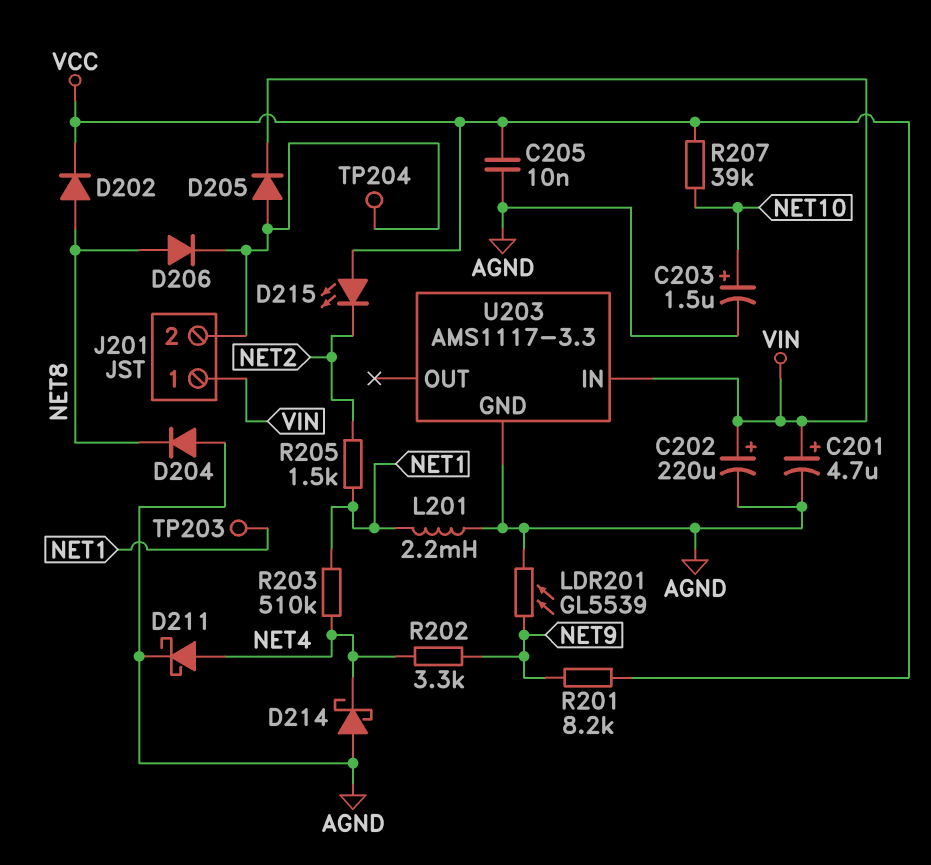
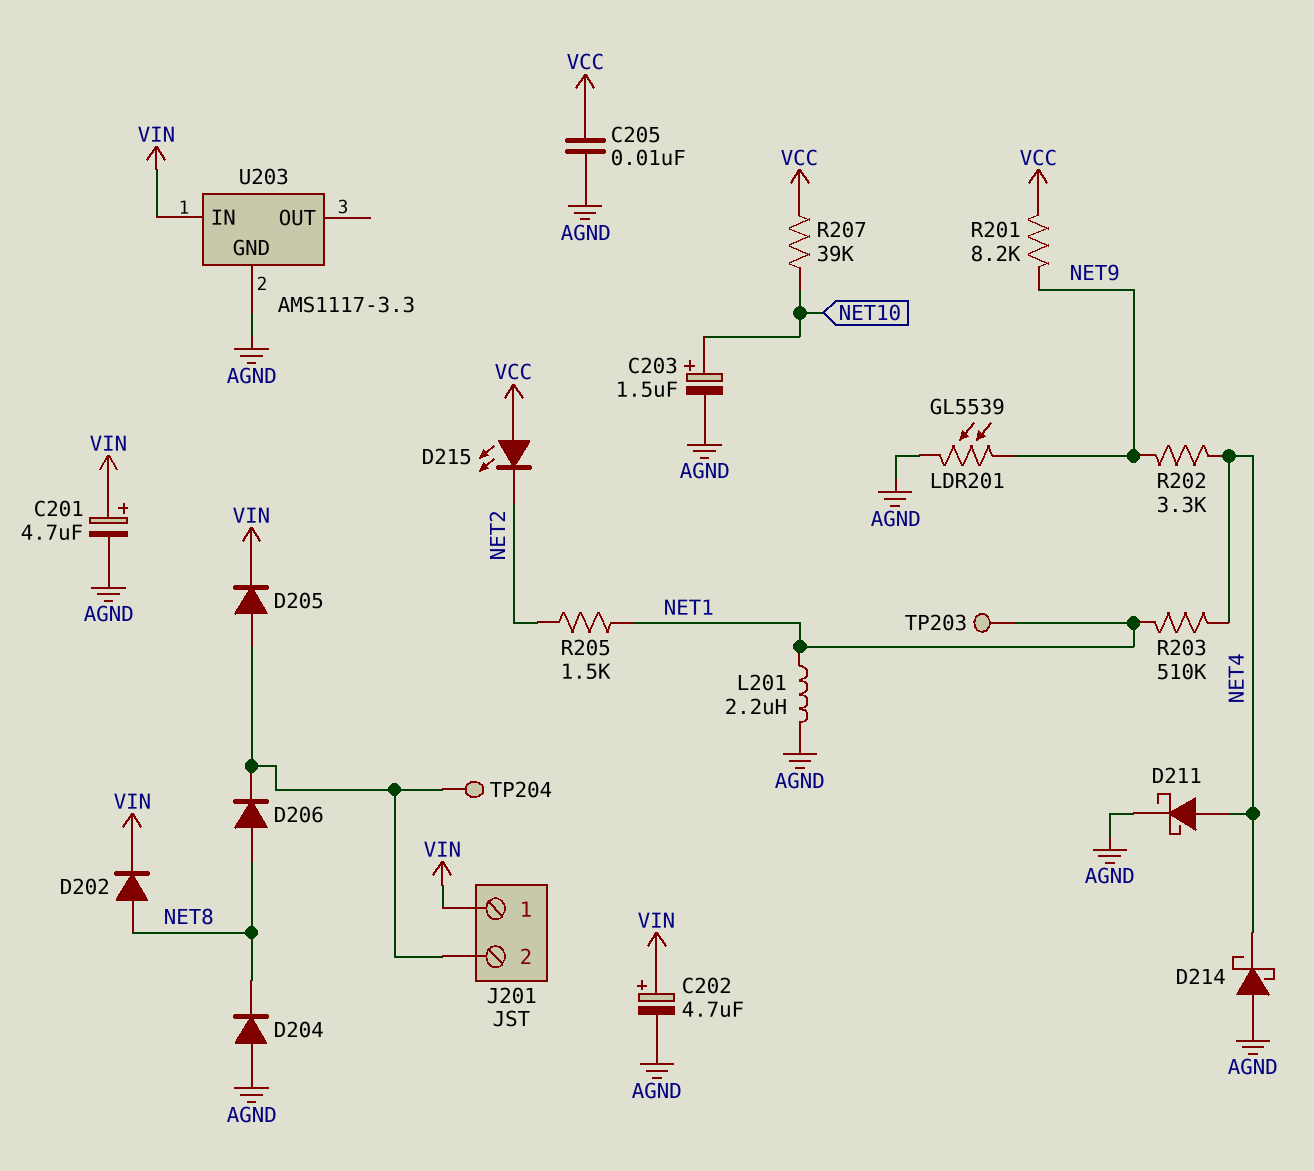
C202: 220uF (plus VIN, minus AGND) -> 4.7uF (plus VIN, minus AGND)
D202: diode (A NET8, K VCC) -> diode (A NET8, K VIN)
L201: 2.2mH (AGND, NET1) -> 2.2uH (AGND, NET1)

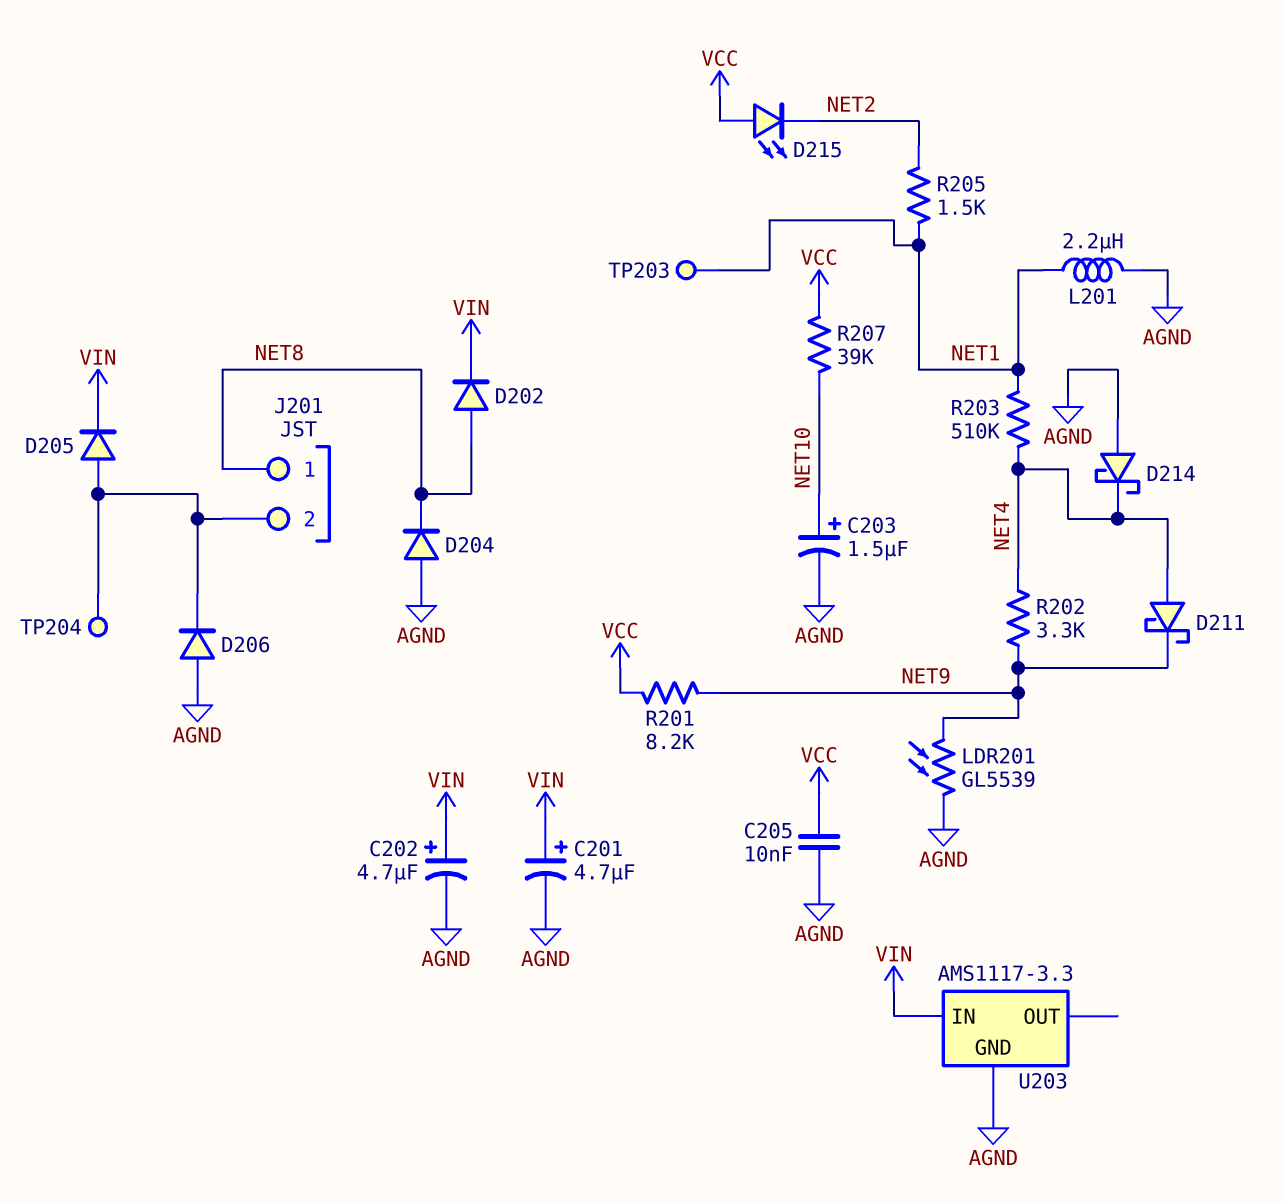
D206: diode (A NET8, K J201/2) -> diode (A AGND, K J201/2)
D211: schottky (A NET4, K AGND) -> schottky (A NET4, K NET9)
J201 pin 1: VIN -> NET8

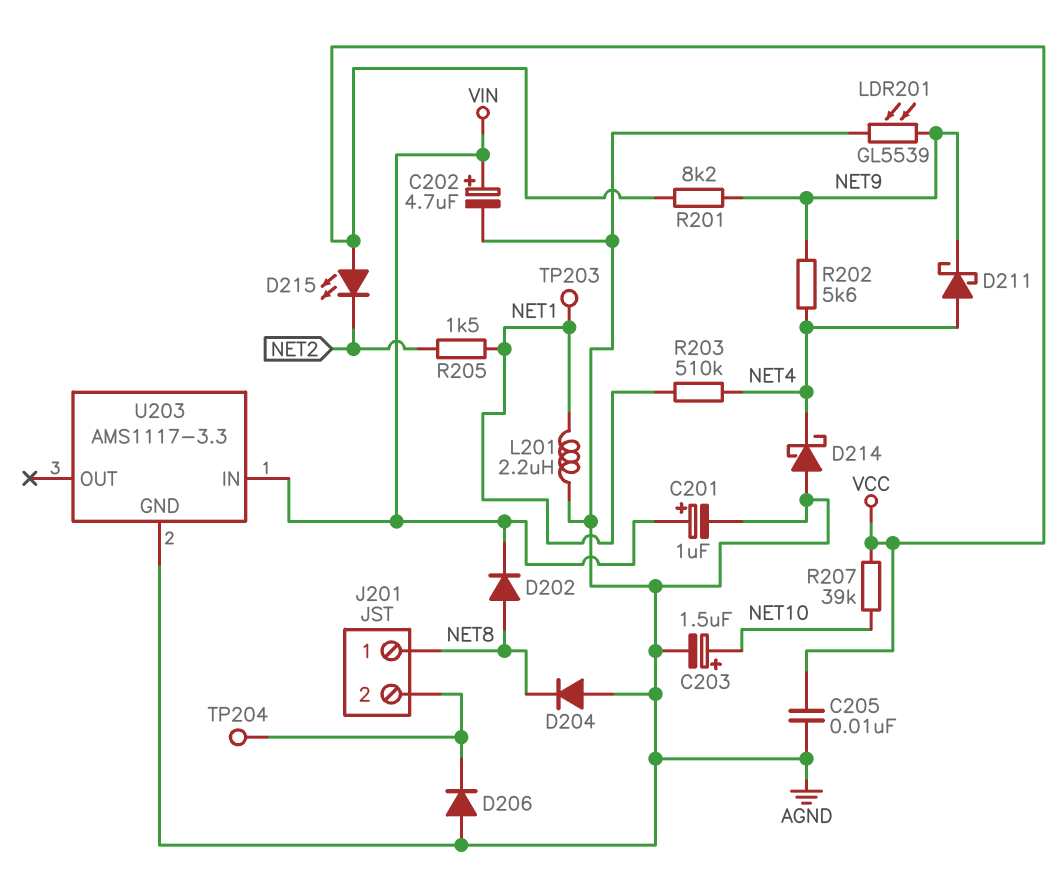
C201: 4.7uF (plus VIN, minus AGND) -> 1uF (plus VIN, minus AGND)
D205: diode (A J201/2, K VIN) -> none
R202: 3.3k (NET4, NET9) -> 5.6k (NET4, NET9)

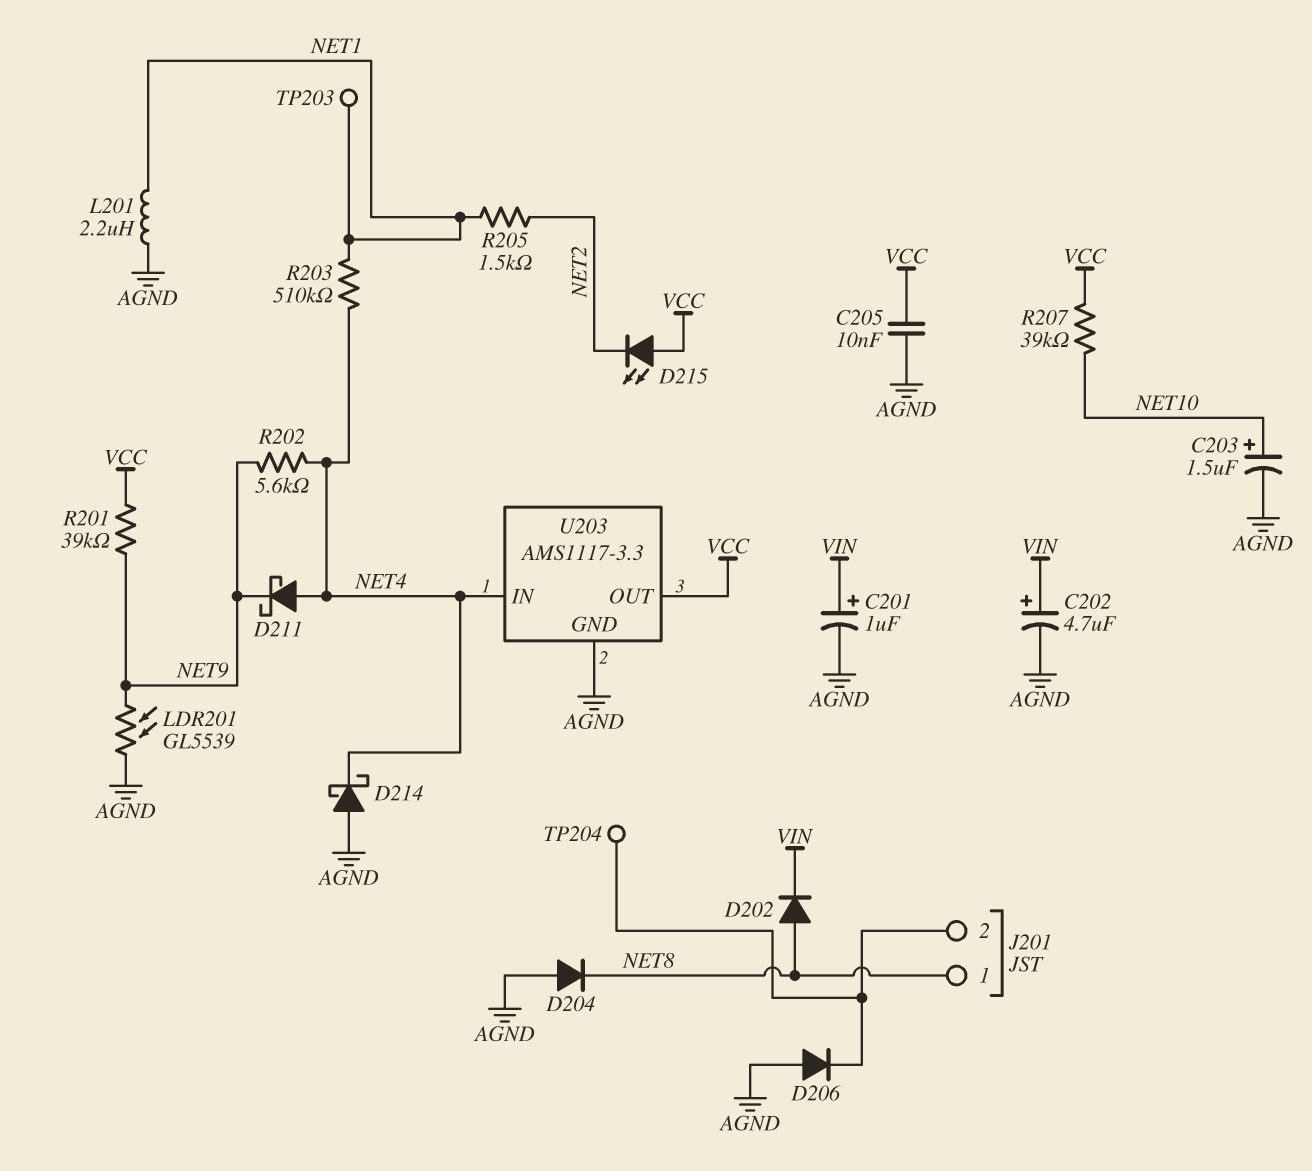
R201: 8.2k (NET9, VCC) -> 39k (NET9, VCC)
U203 pin IN: VIN -> NET4
U203 pin OUT: none -> VCC

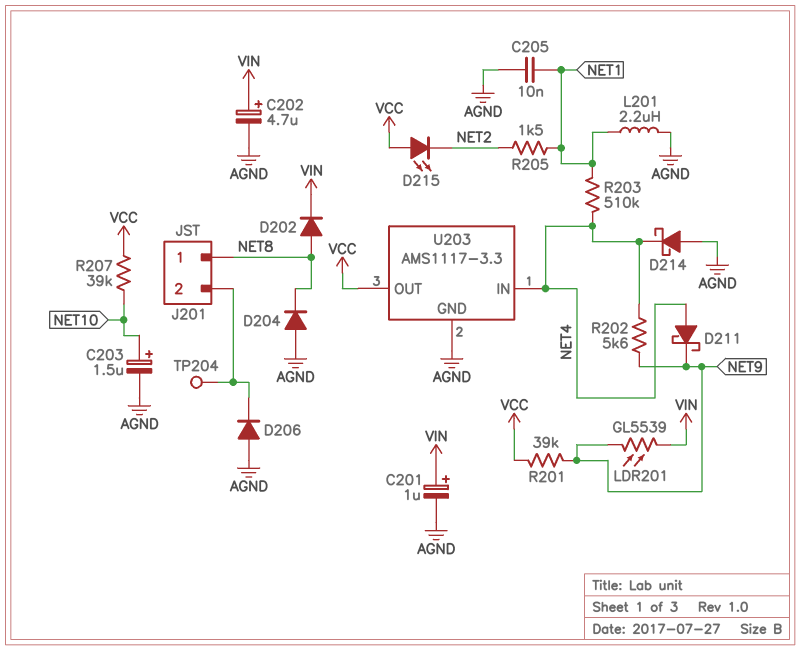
C205: 10nF (AGND, VCC) -> 10nF (AGND, NET1)
LDR201: GL5539 (AGND, NET9) -> GL5539 (NET9, VIN)
TP203: test point (NET1) -> none

